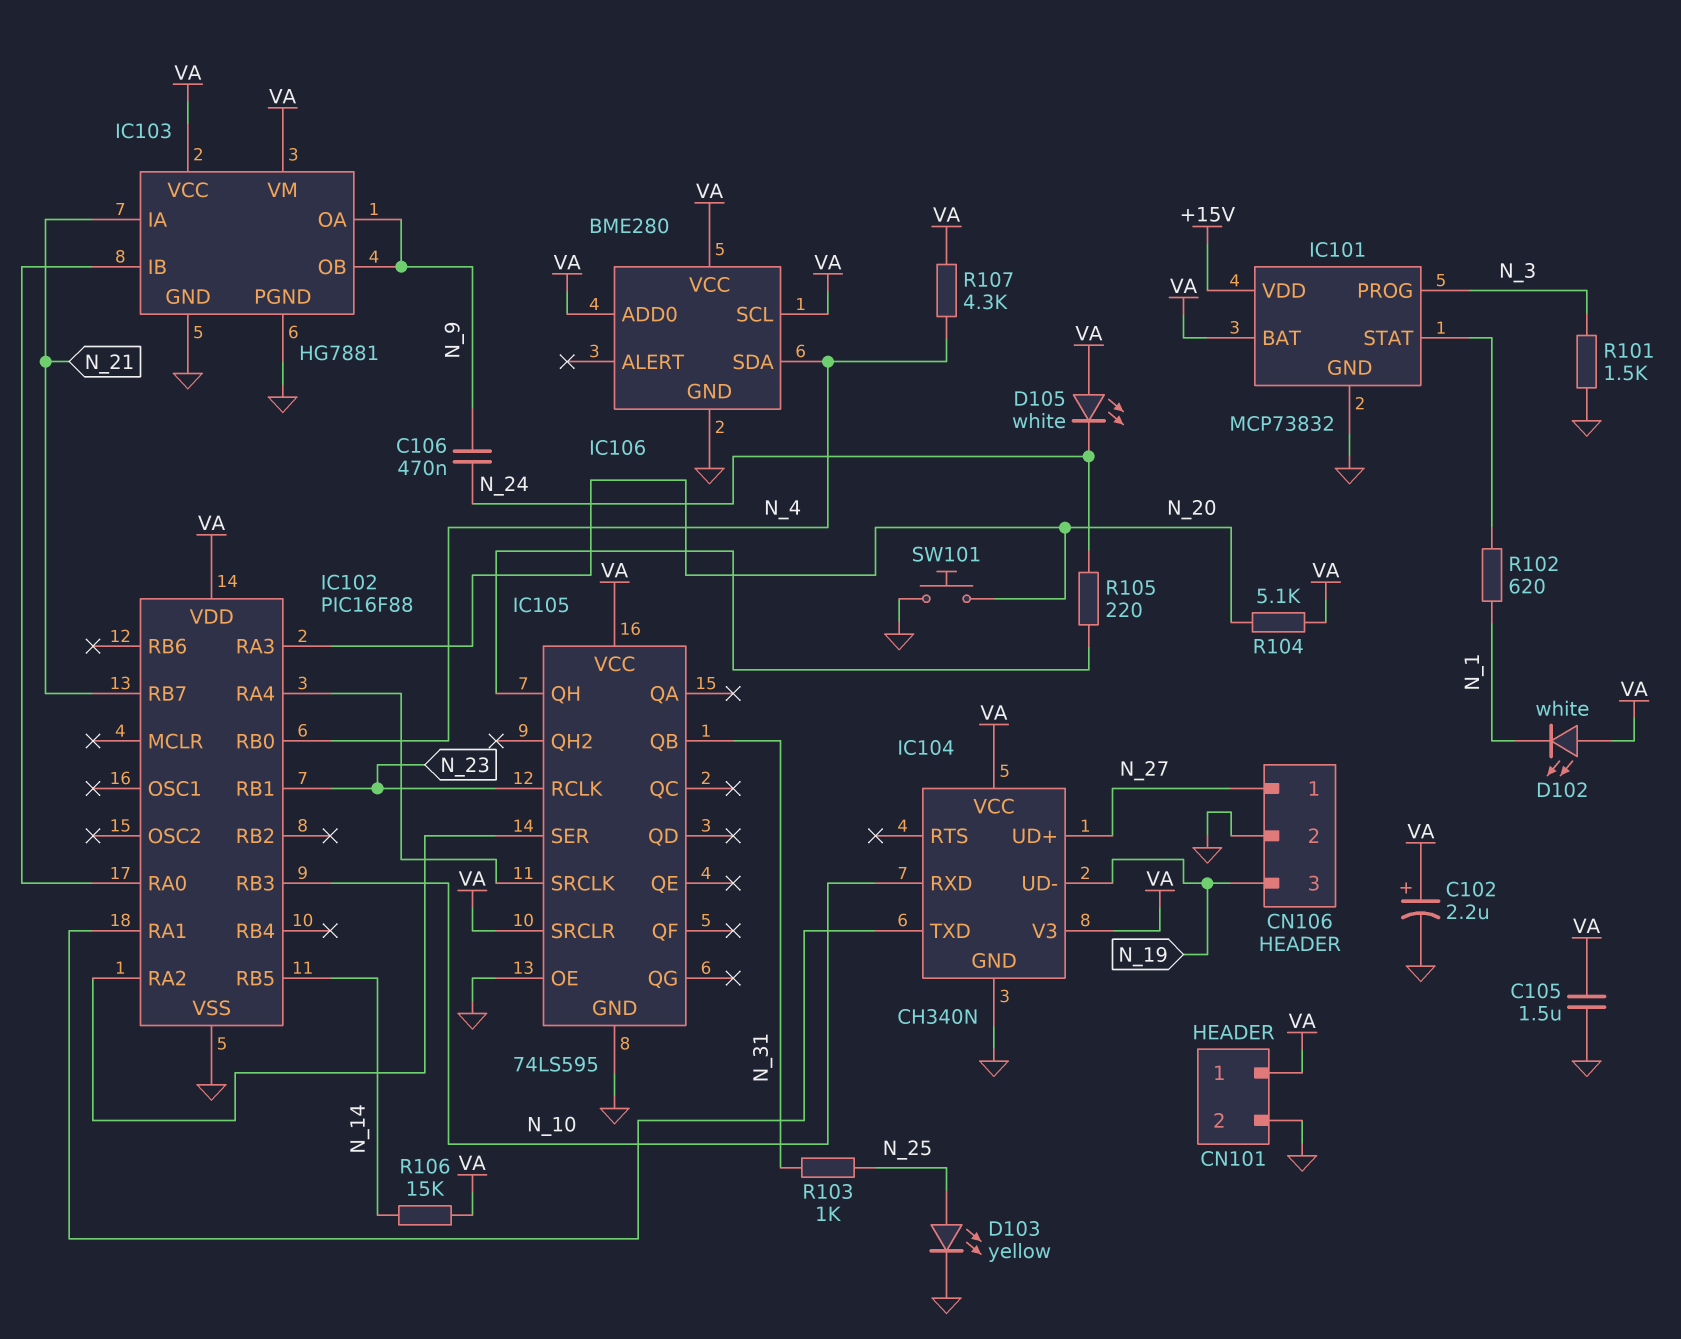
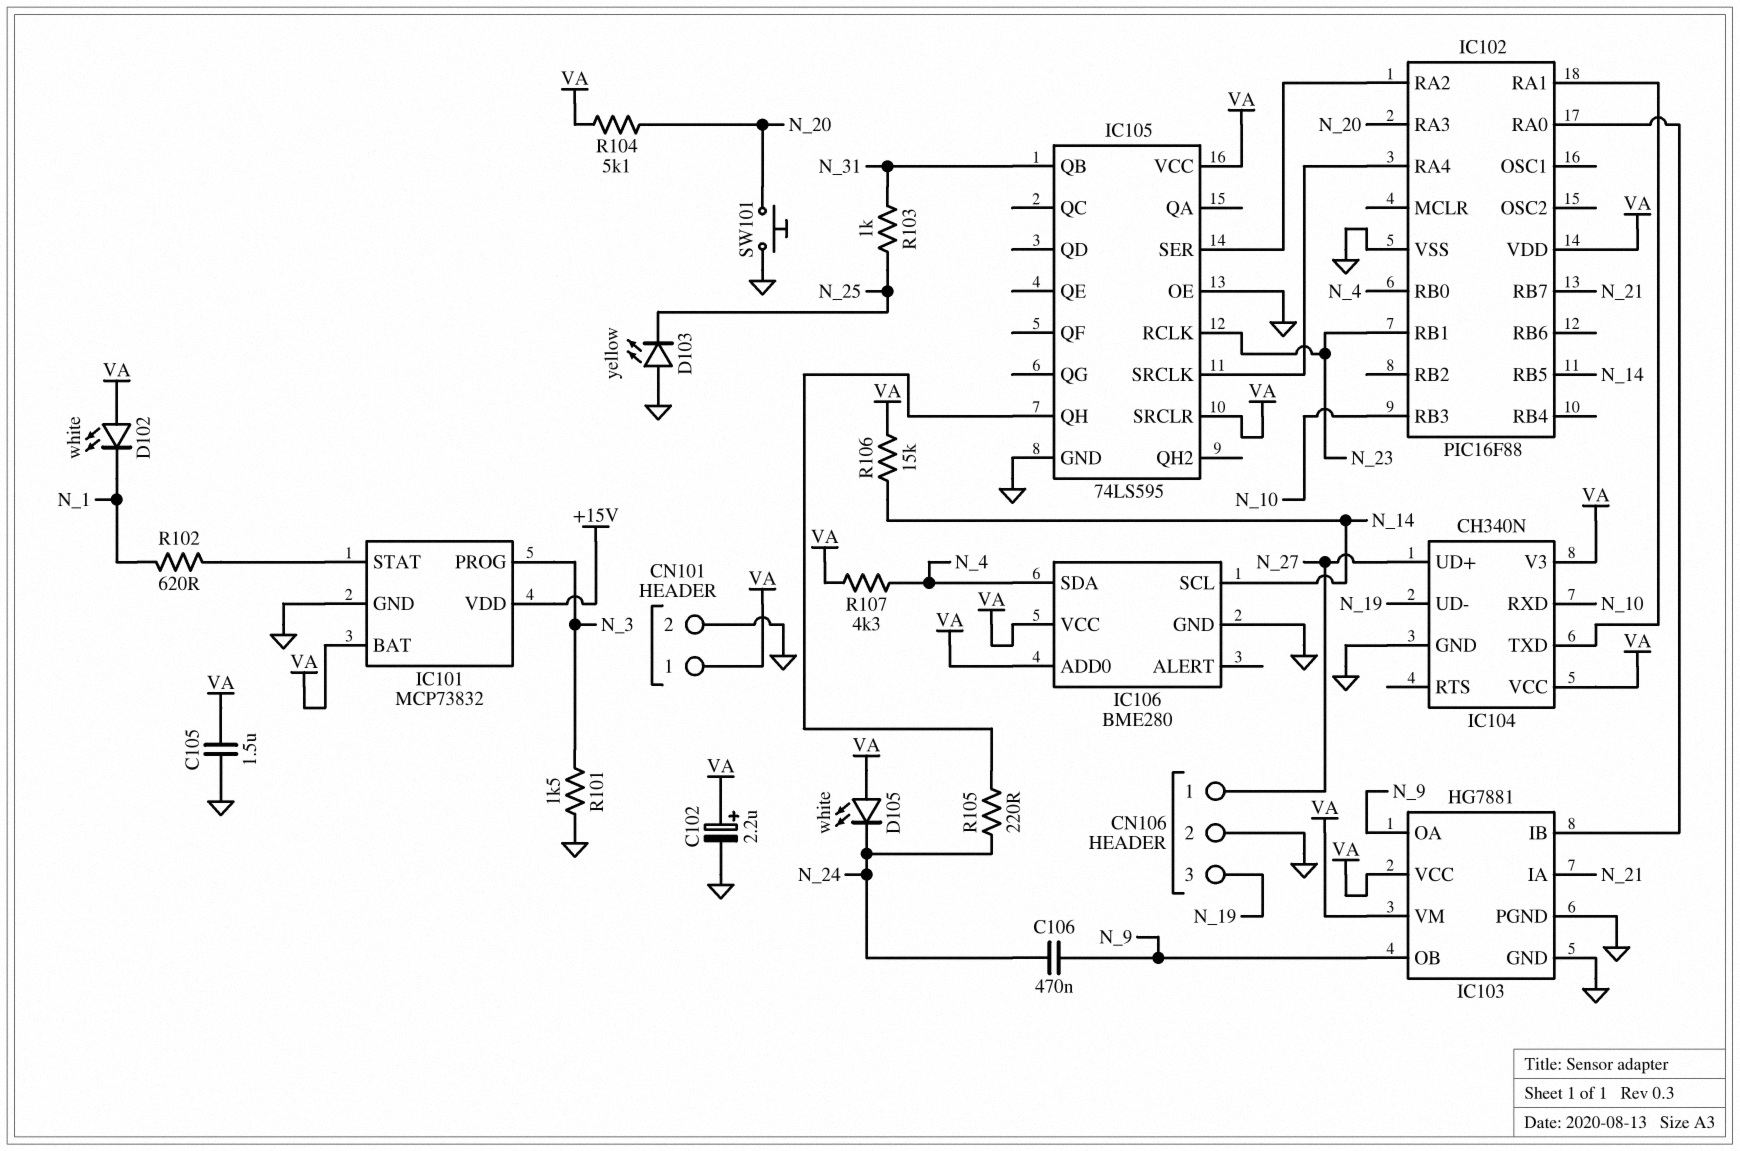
D103: LED yellow (A N_25, K GND) -> LED yellow (A GND, K N_25)
IC106 pin SCL: VA -> N_14

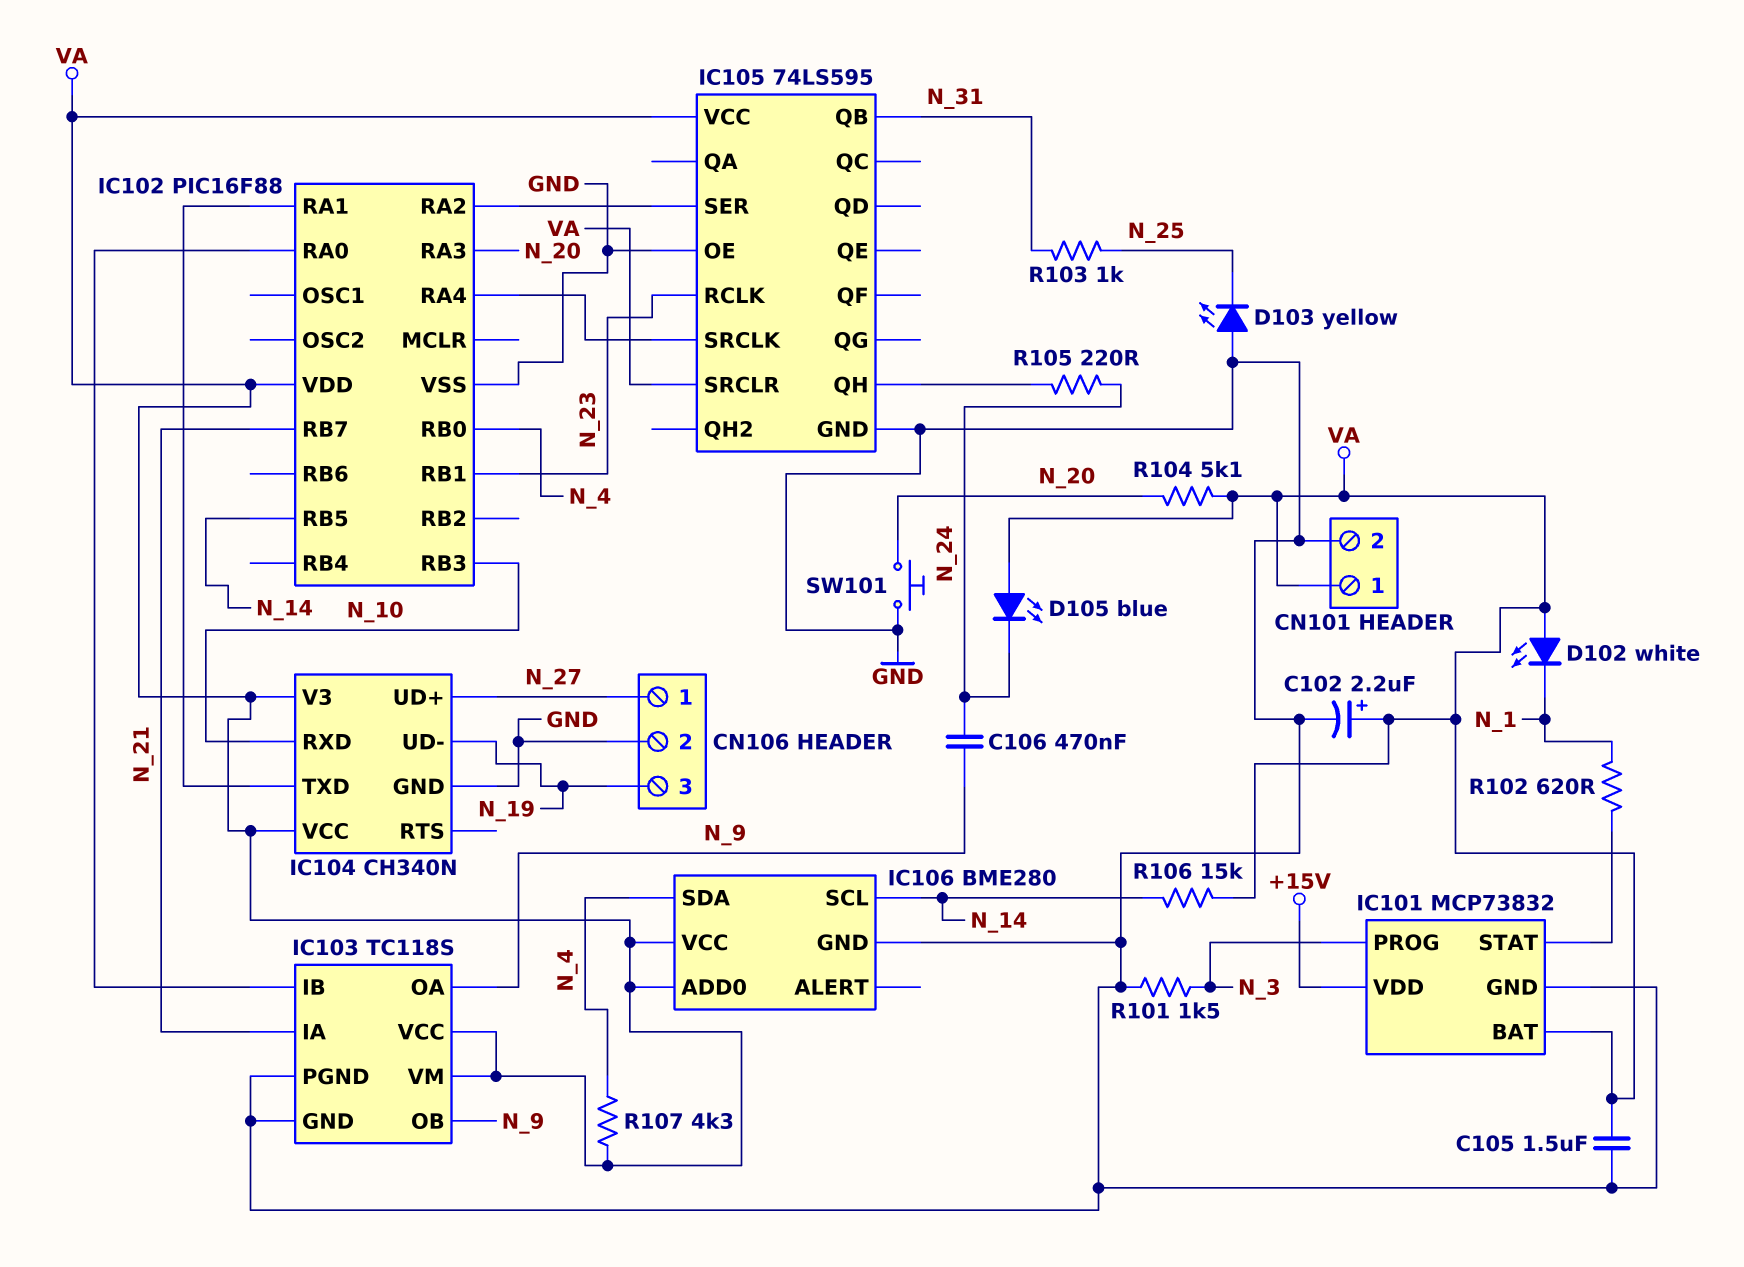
D105: LED white (A VA, K N_24) -> LED blue (A VA, K N_24)
IC103: HG7881 -> TC118S

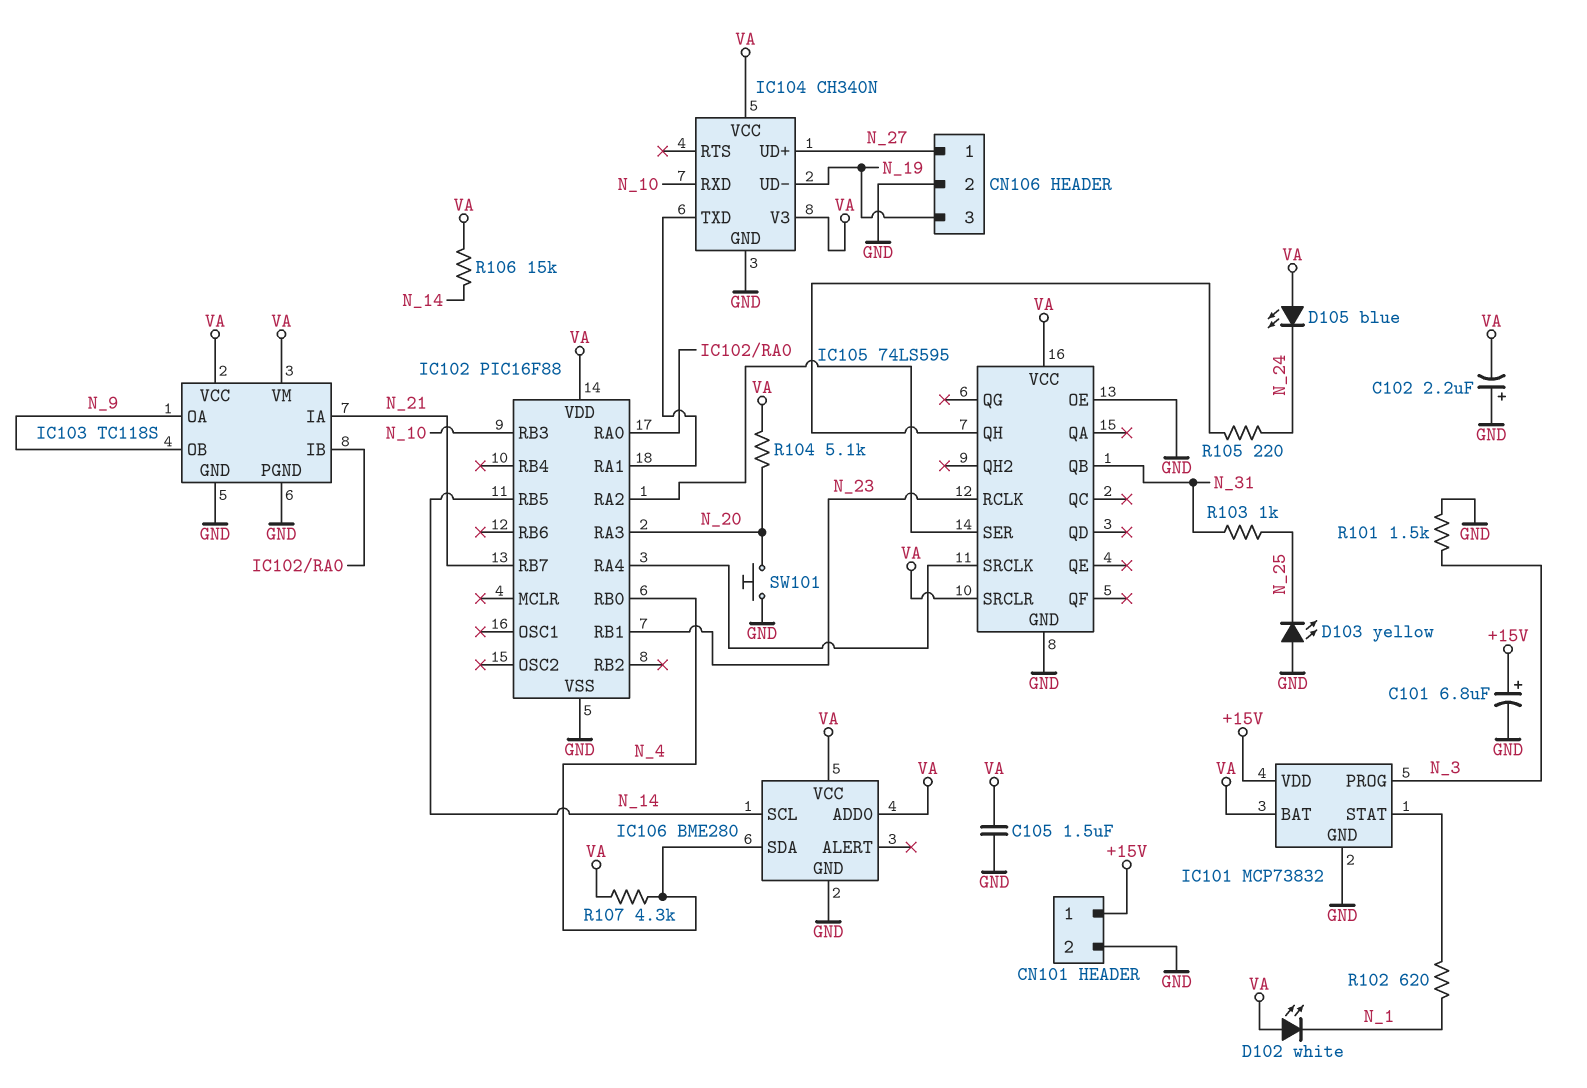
C101: none -> 6.8uF (plus +15V, minus GND)
C102: 2.2uF (plus VA, minus GND) -> 2.2uF (plus GND, minus VA)
C106: 470nF (N_9, N_24) -> none
CN101 pin 1: VA -> +15V

